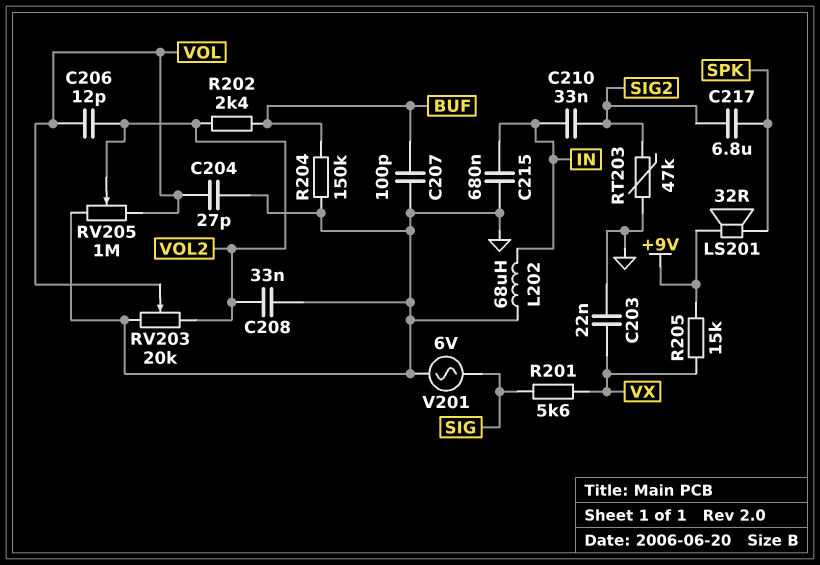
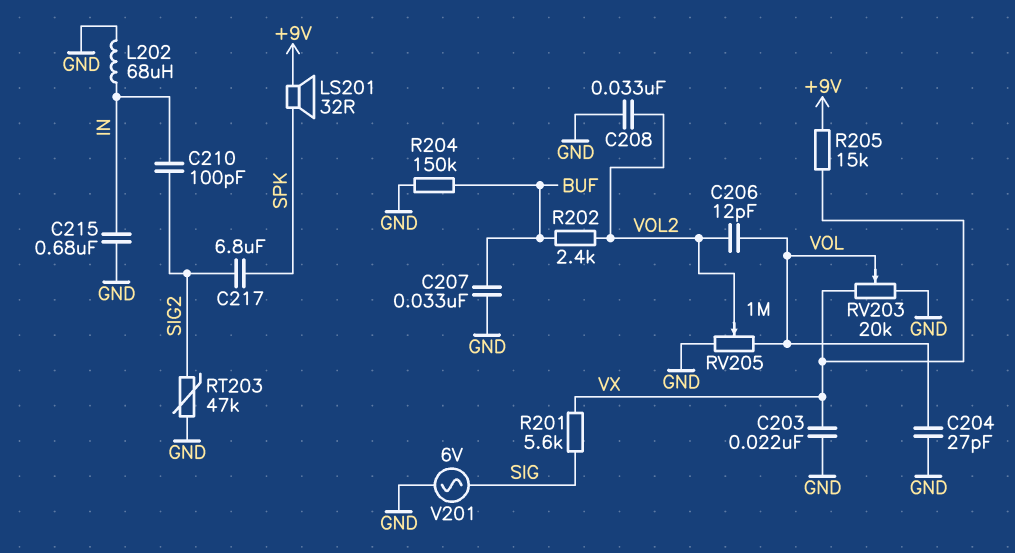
C207: 100pF (BUF, GND) -> 33nF (BUF, GND)
C210: 33nF (IN, SIG2) -> 100pF (IN, SIG2)
RV203: 20k (GND, VOL2, wiper VOL) -> 20k (GND, VX, wiper VOL)

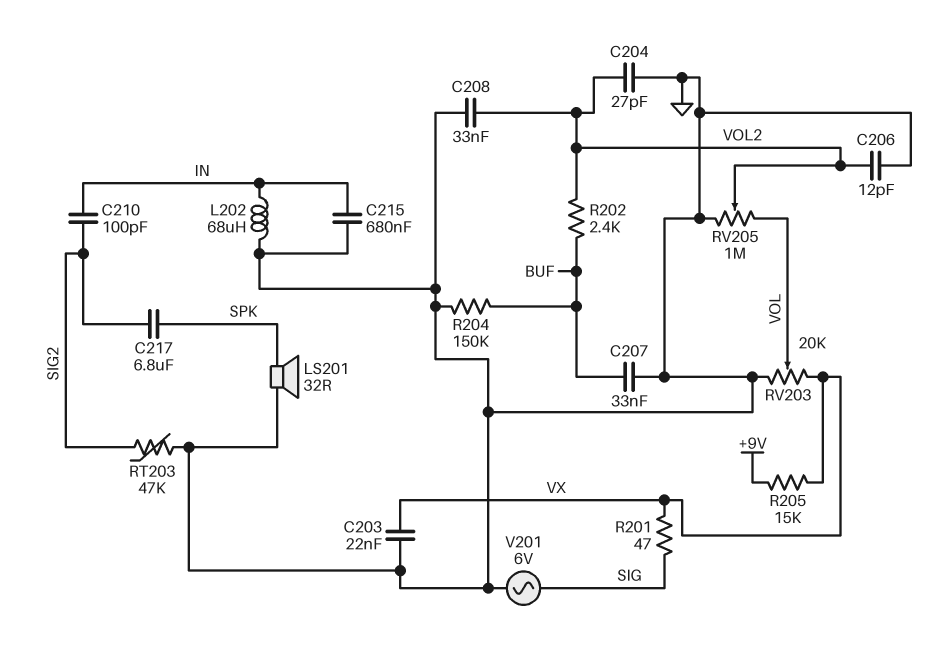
C204: 27pF (GND, VOL) -> 27pF (GND, VOL2)
C206: 12pF (VOL, VOL2) -> 12pF (GND, VOL2)
LS201: speaker 32R (+9V, SPK) -> speaker 32R (GND, SPK)
R201: 5.6k (SIG, VX) -> 47 (SIG, VX)

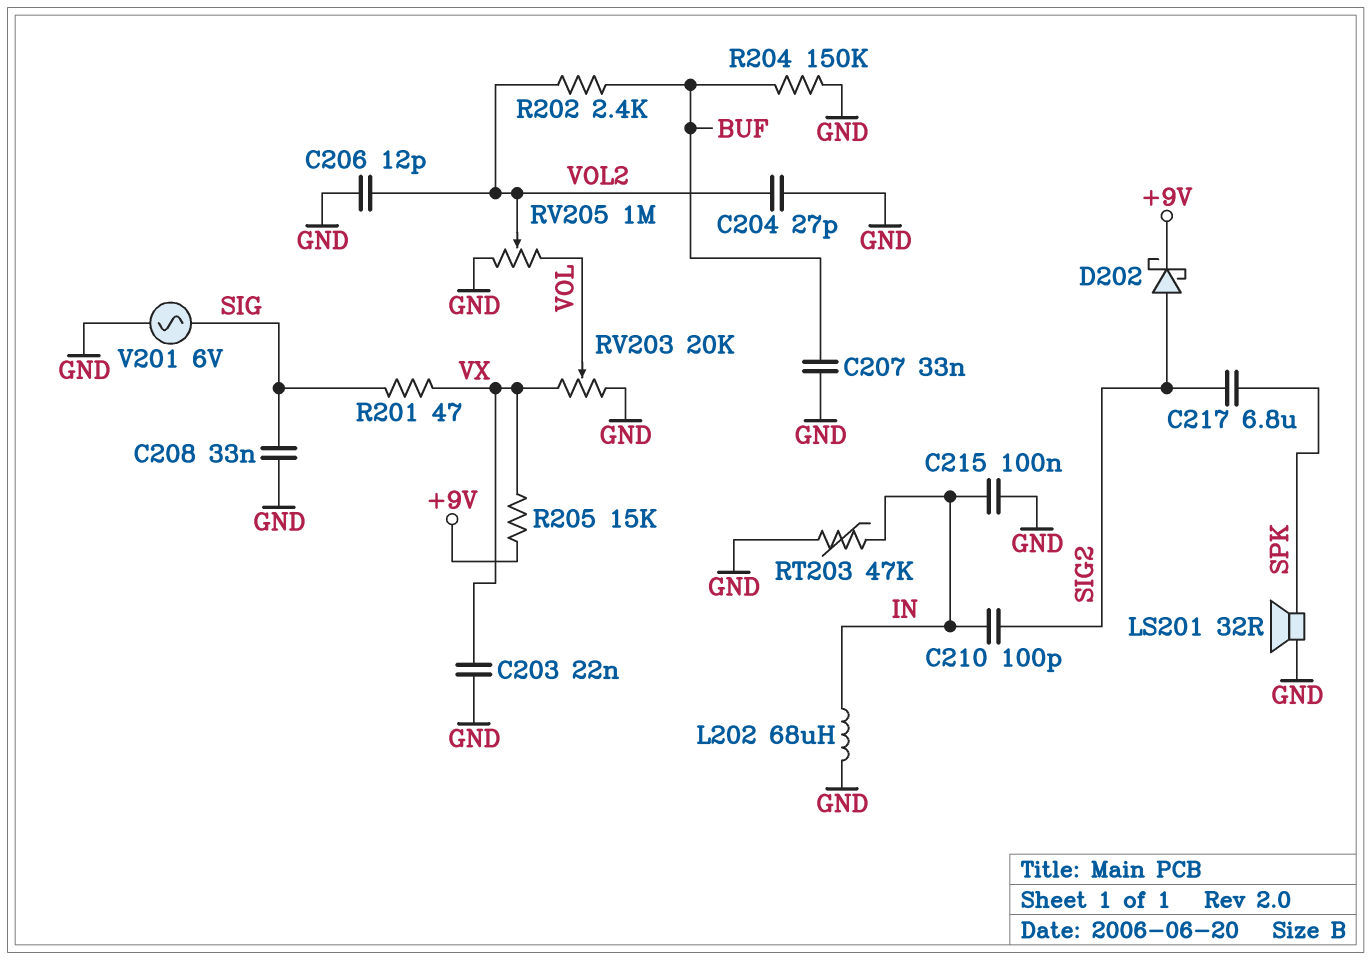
C208: 33nF (GND, VOL2) -> 33nF (GND, SIG)
C215: 680nF (GND, IN) -> 100nF (GND, IN)
D202: none -> schottky (A SIG2, K +9V)
RT203: 47k (GND, SIG2) -> 47k (GND, IN)

